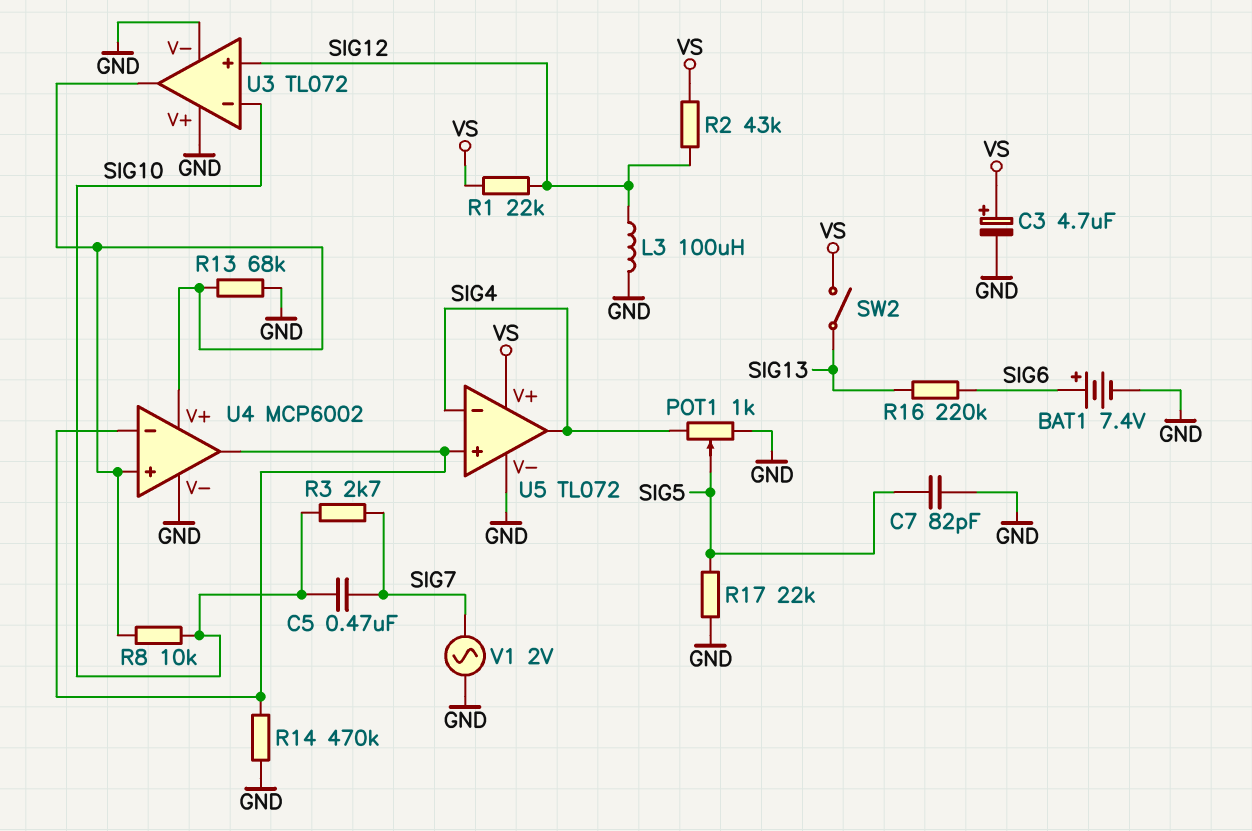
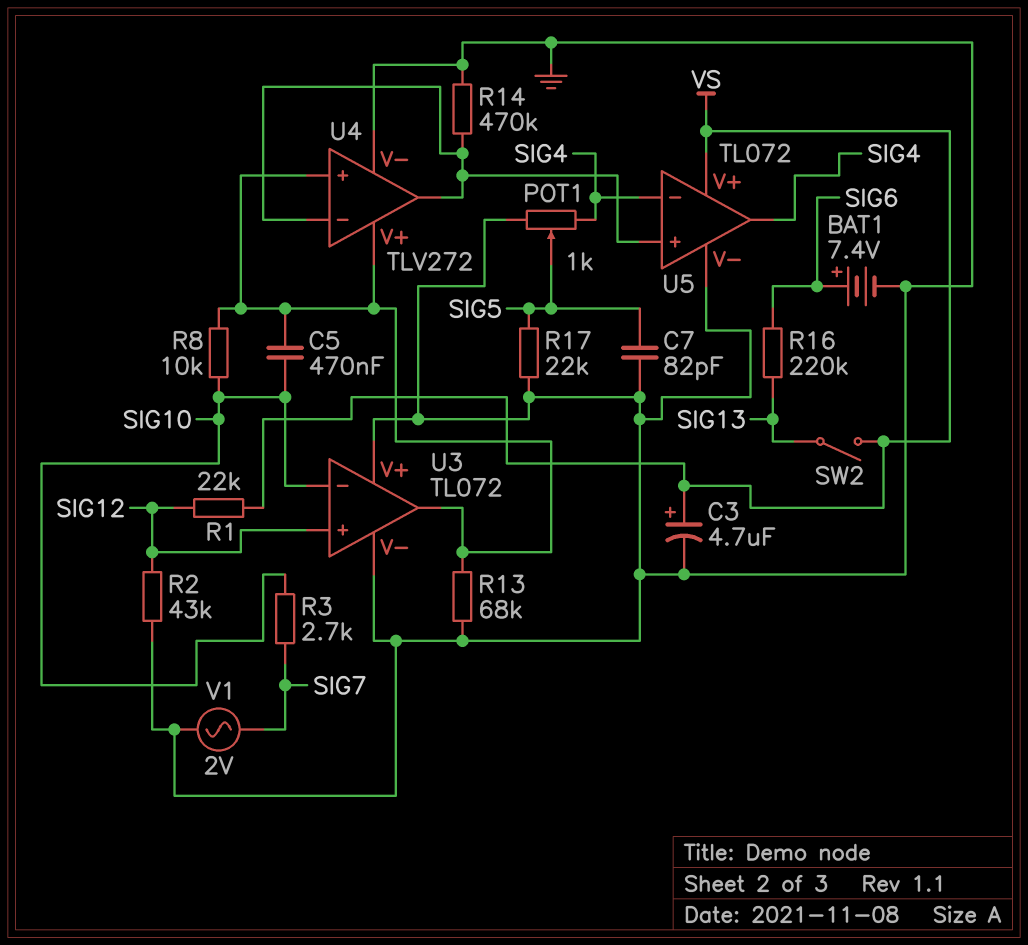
C5: 470nF (SIG7, SIG10) -> 470nF (SIG10, U3/out)
L3: 100uH (GND, SIG12) -> none
R2: 43k (SIG12, VS) -> 43k (GND, SIG12)
U4: MCP6002 -> TLV272

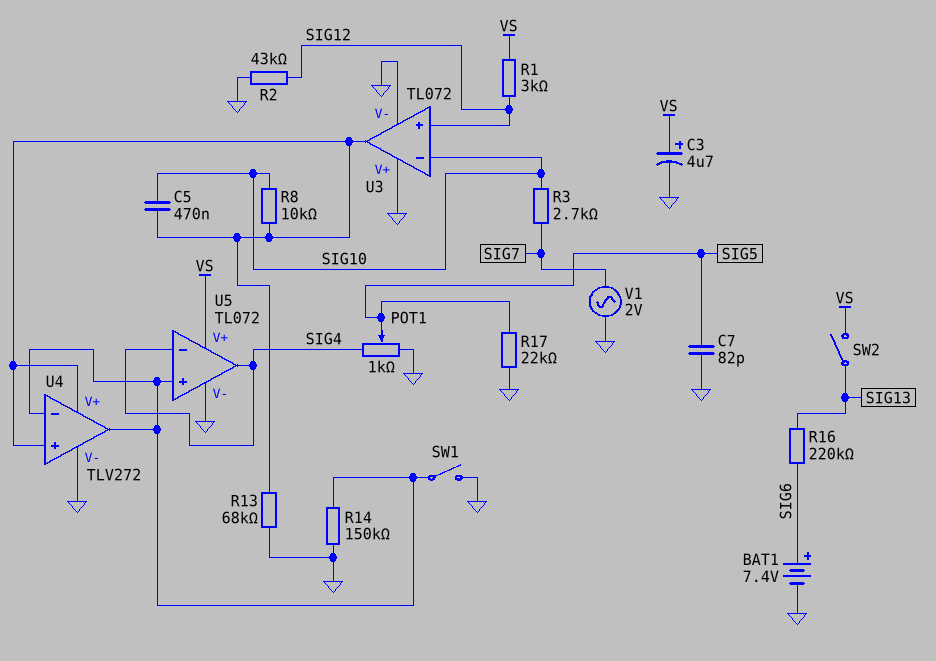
R1: 22k (SIG12, VS) -> 3k (SIG12, VS)
R14: 470k (GND, U4/in-) -> 150k (GND, U4/in-)
SW1: none -> switch (GND, U4/in-)

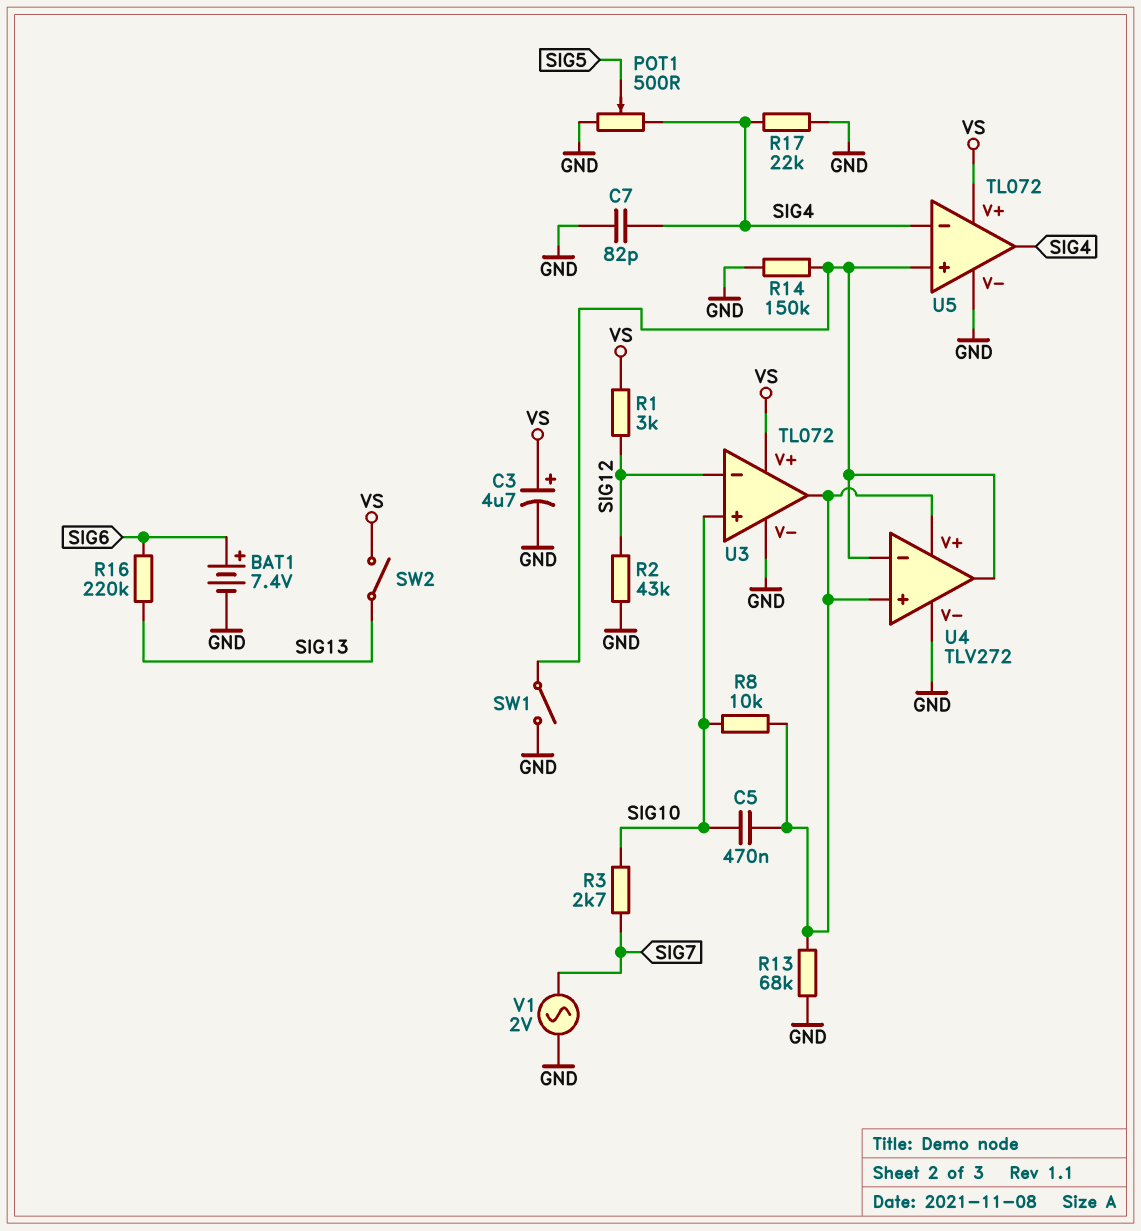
C7: 82pF (GND, SIG5) -> 82pF (GND, SIG4)
POT1: 1k (GND, SIG4, wiper SIG5) -> 500 (GND, SIG4, wiper SIG5)
R17: 22k (GND, SIG5) -> 22k (GND, SIG4)
U3 pin V+: GND -> VS
U3 pin in+: SIG12 -> SIG10
U3 pin in-: SIG10 -> SIG12

